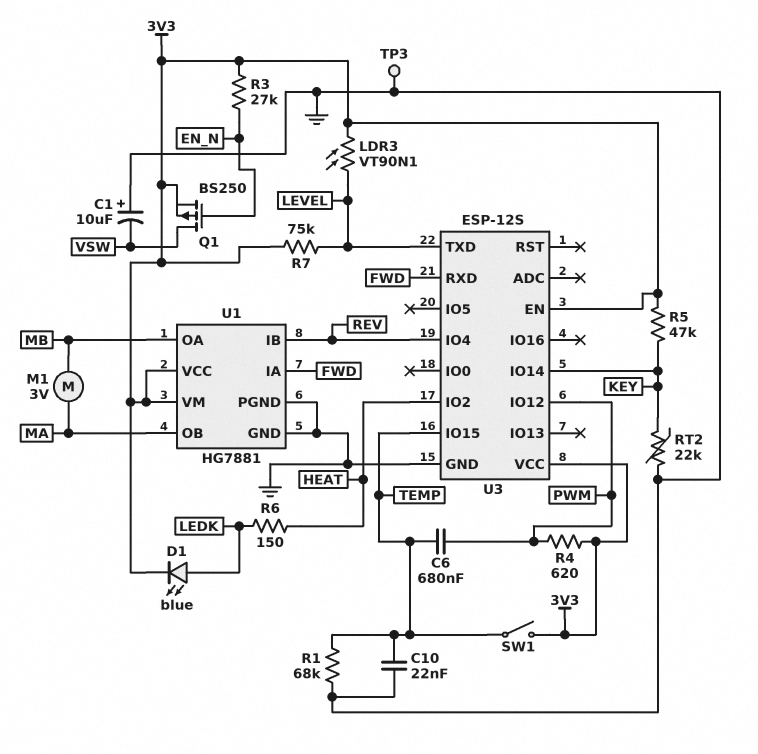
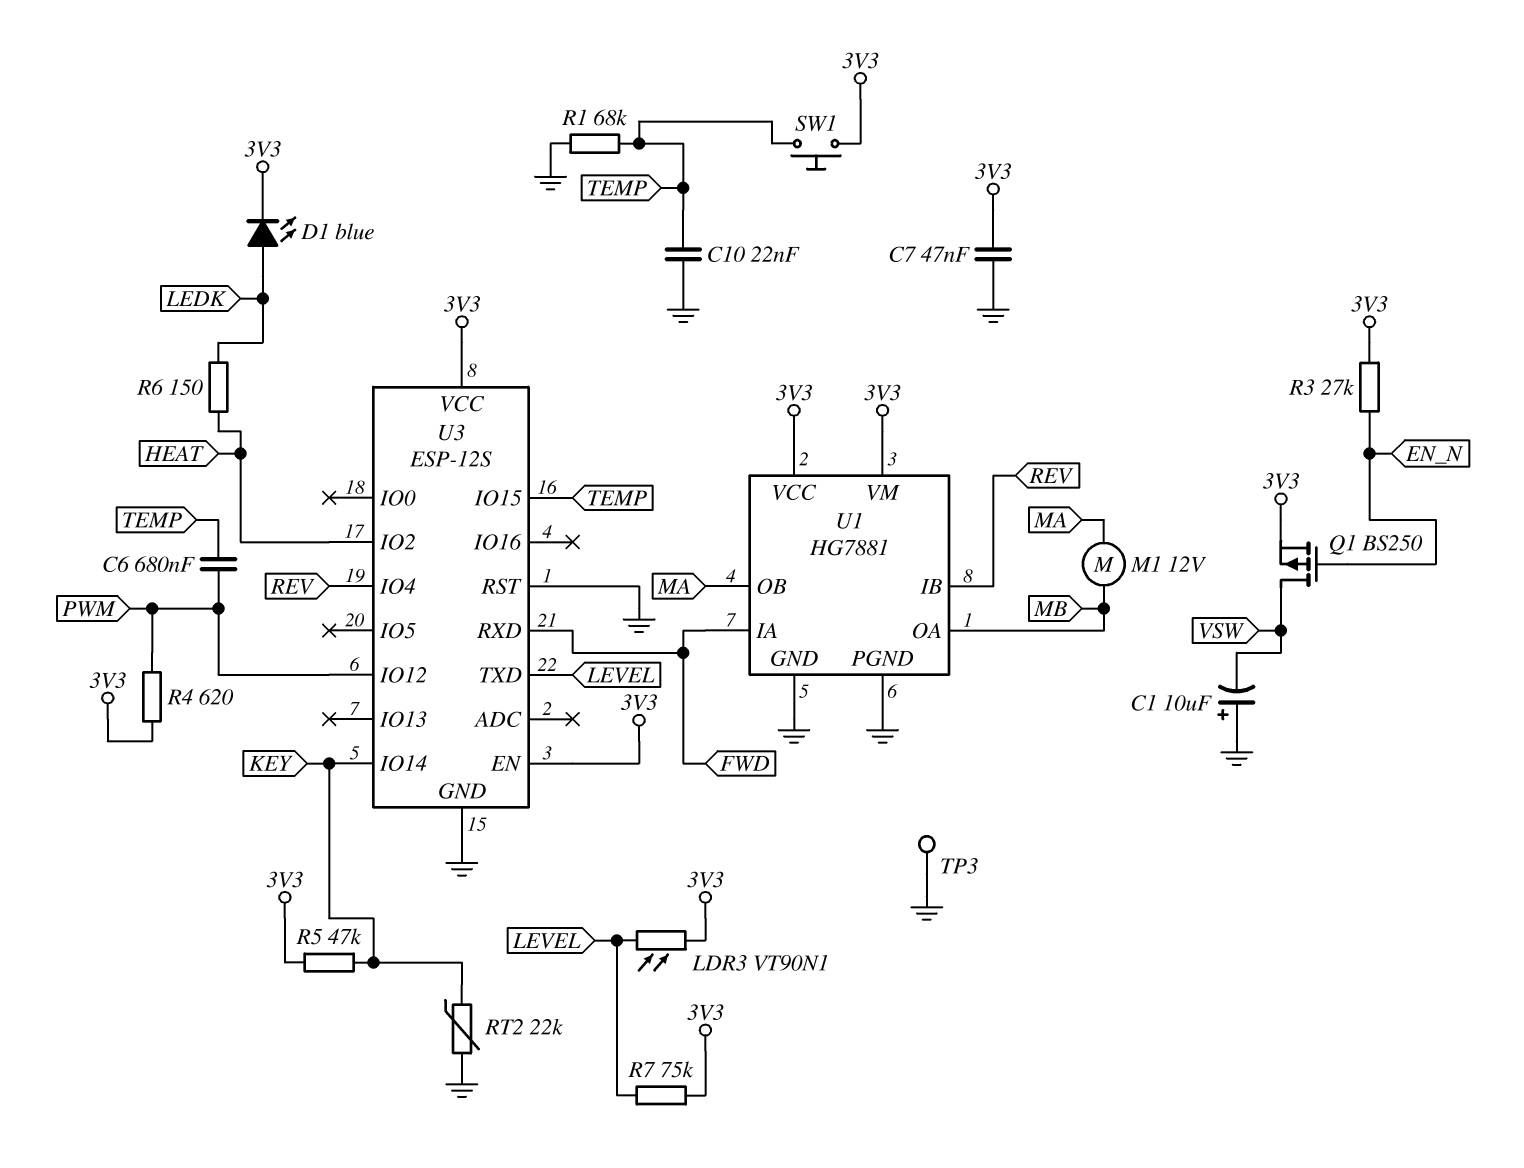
C7: none -> 47nF (3V3, GND)
M1: motor 3V (MA, MB) -> motor 12V (MA, MB)
SW1: switch (3V3, TEMP) -> button (3V3, TEMP)
U3 pin RST: none -> GND

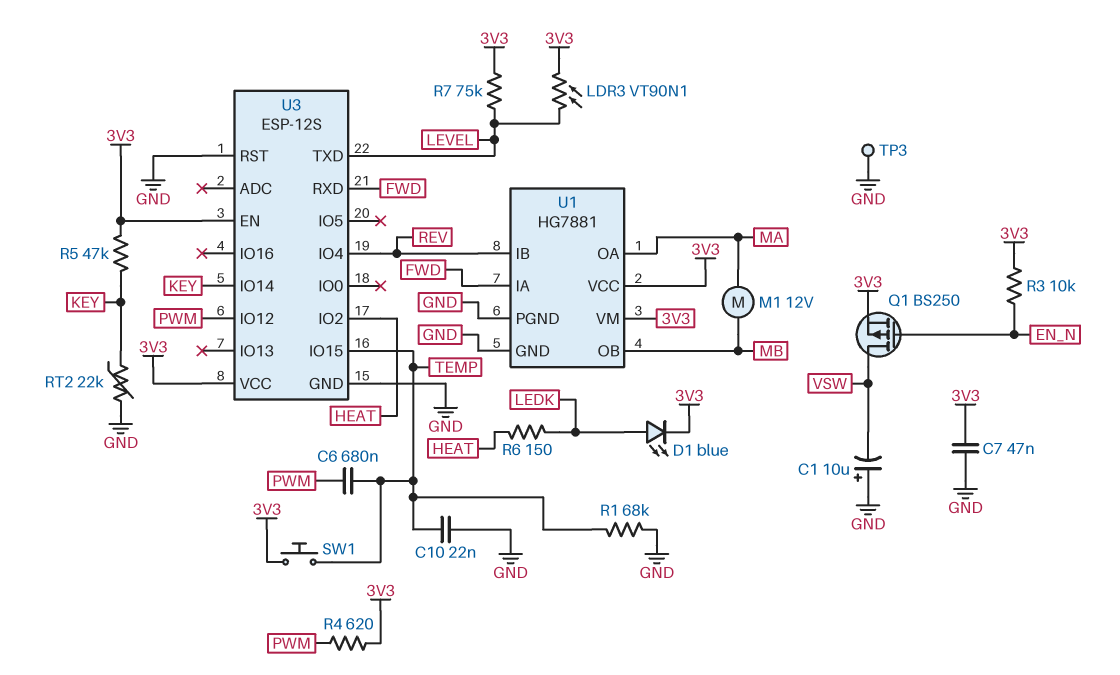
R3: 27k (3V3, EN_N) -> 10k (3V3, EN_N)
U1 pin OA: MB -> MA
U1 pin OB: MA -> MB

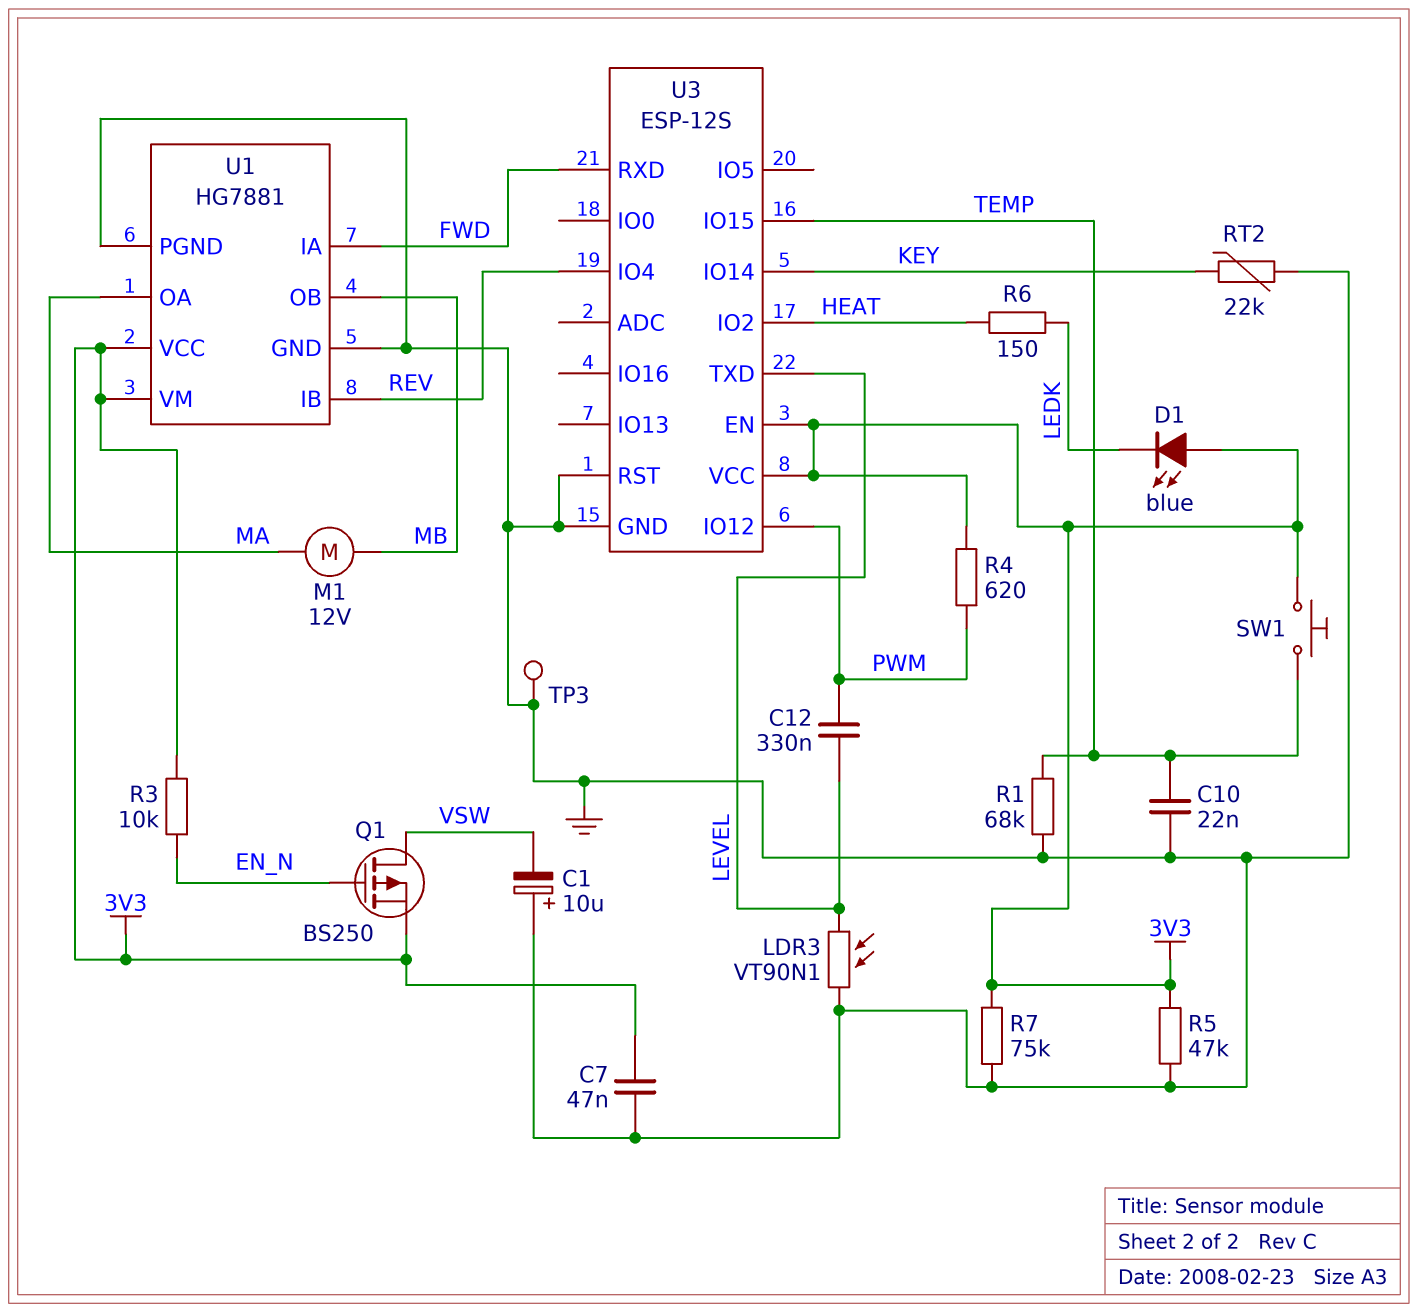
C6: 680nF (PWM, TEMP) -> none
C12: none -> 330nF (LEVEL, PWM)
D1: LED blue (A LEDK, K 3V3) -> LED blue (A 3V3, K LEDK)
LDR3: VT90N1 (3V3, LEVEL) -> VT90N1 (GND, LEVEL)
R5: 47k (3V3, KEY) -> 47k (3V3, GND)
R7: 75k (3V3, LEVEL) -> 75k (3V3, GND)

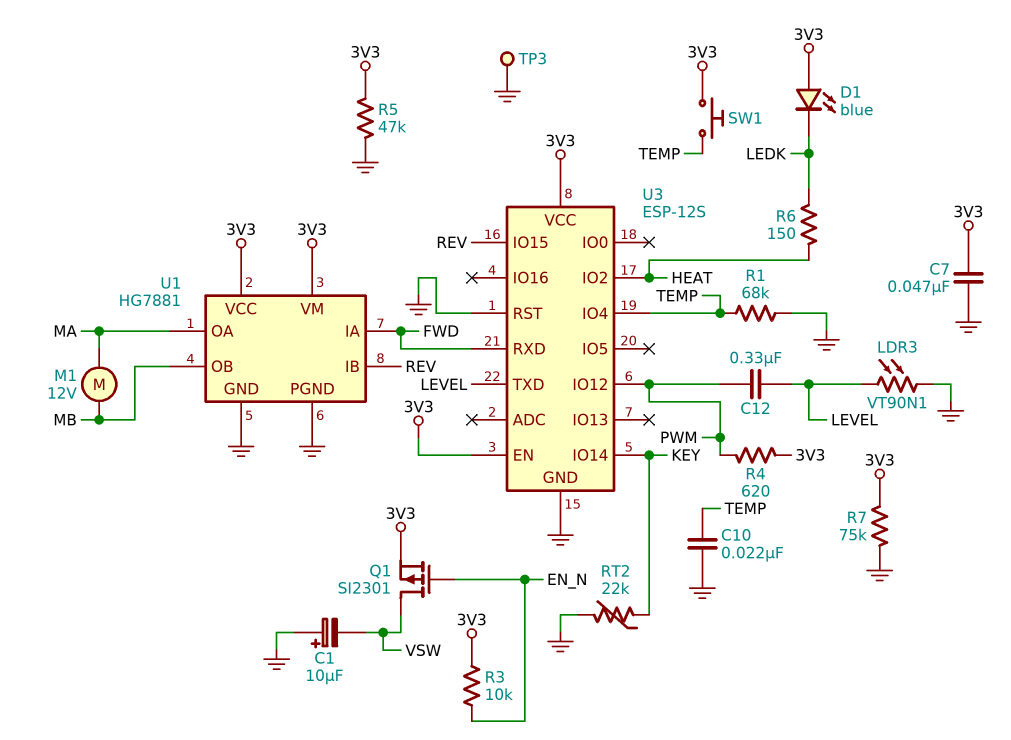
Q1: PMOS BS250 (G EN_N, D VSW, S 3V3) -> PMOS SI2301 (G EN_N, D VSW, S 3V3)
U3 pin IO4: REV -> TEMP
U3 pin IO15: TEMP -> REV

